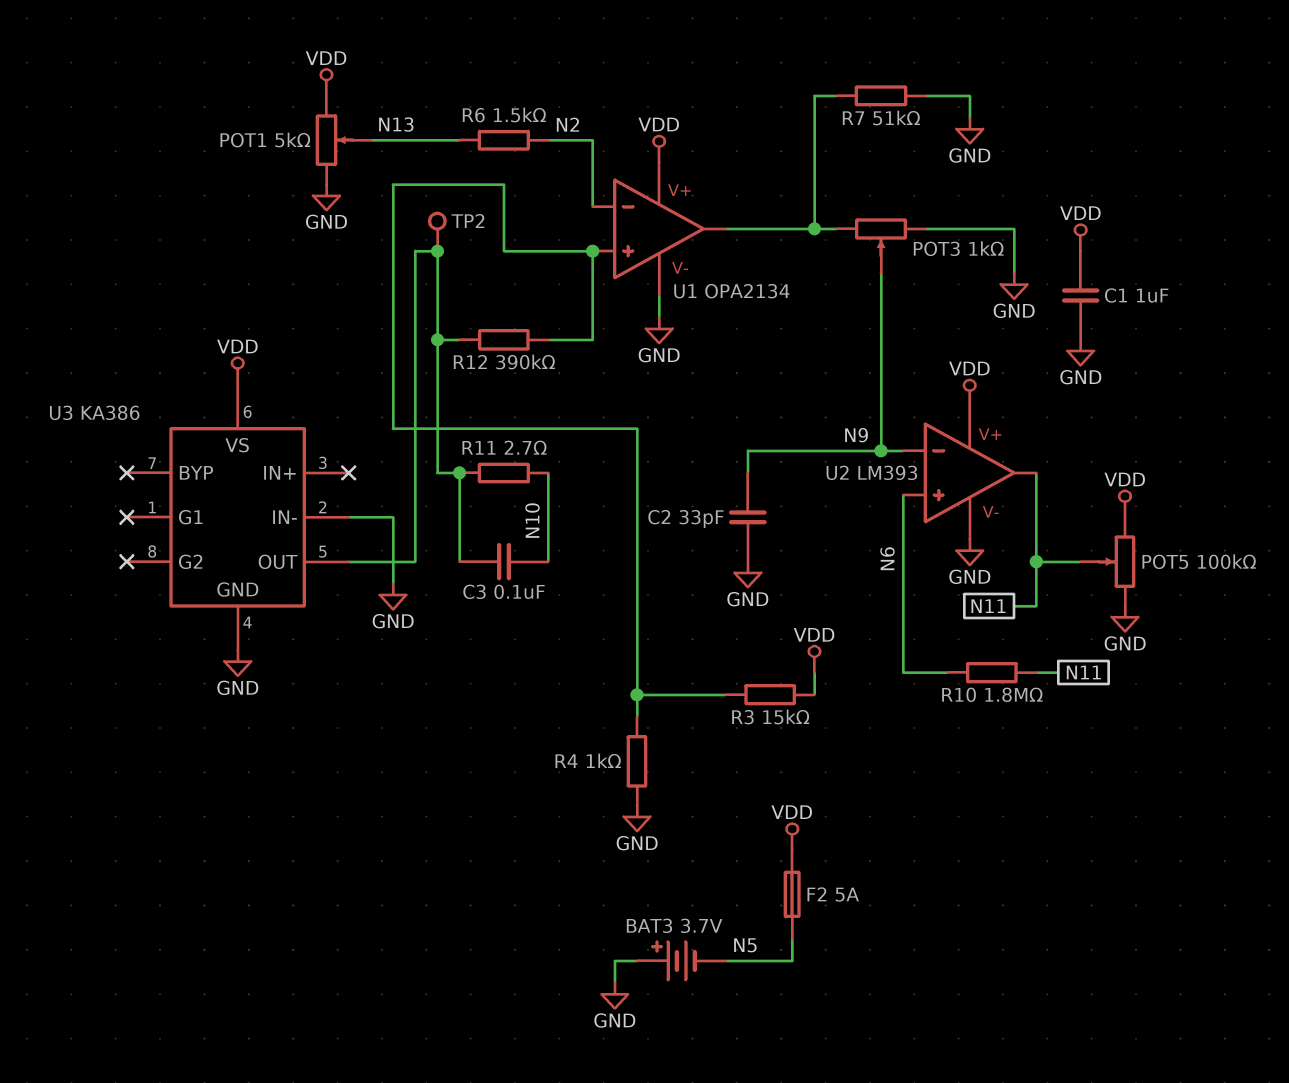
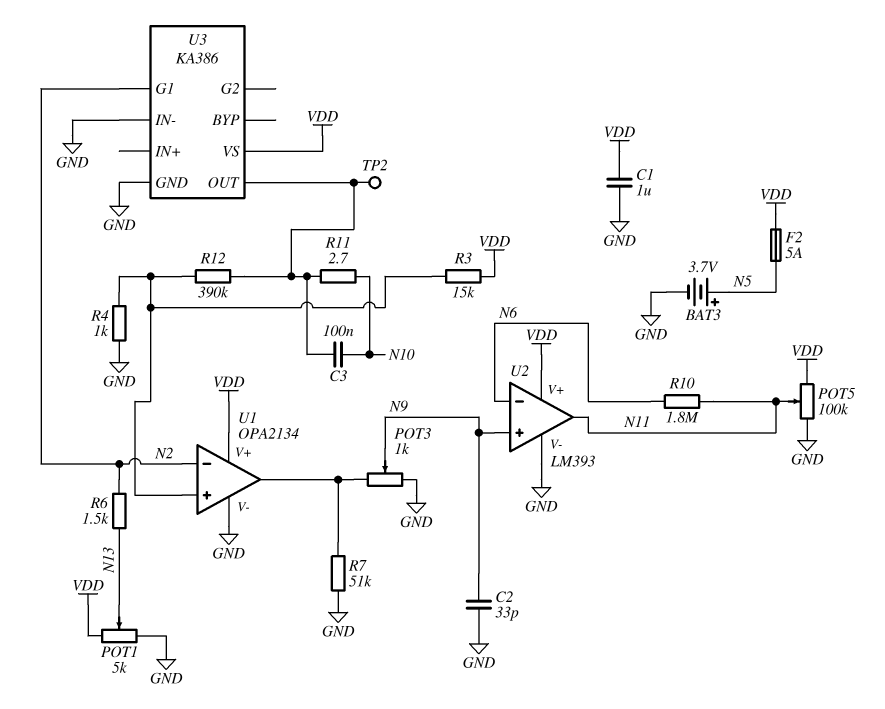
BAT3: 3.7V (plus GND, minus N5) -> 3.7V (plus N5, minus GND)
U2 pin in+: N6 -> N9
U2 pin in-: N9 -> N6
U3 pin G1: none -> N2

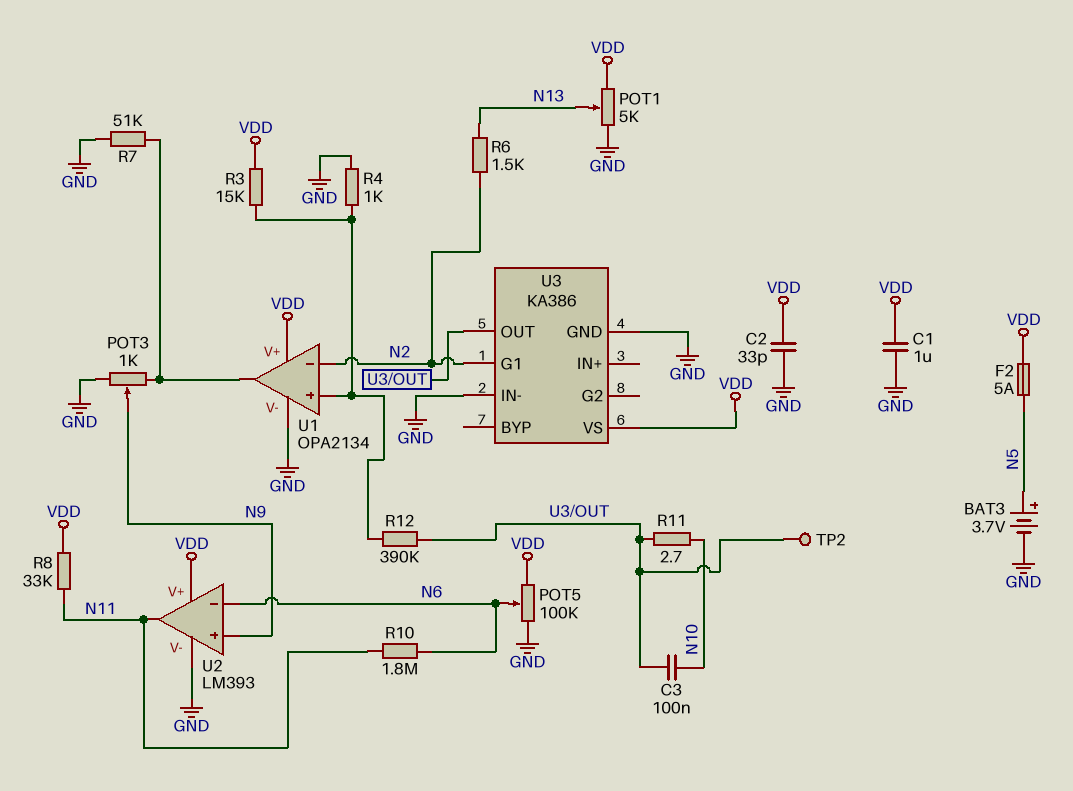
C2: 33pF (GND, N9) -> 33pF (GND, VDD)
POT5: 100k (GND, VDD, wiper N11) -> 100k (GND, VDD, wiper N6)
R8: none -> 33k (N11, VDD)

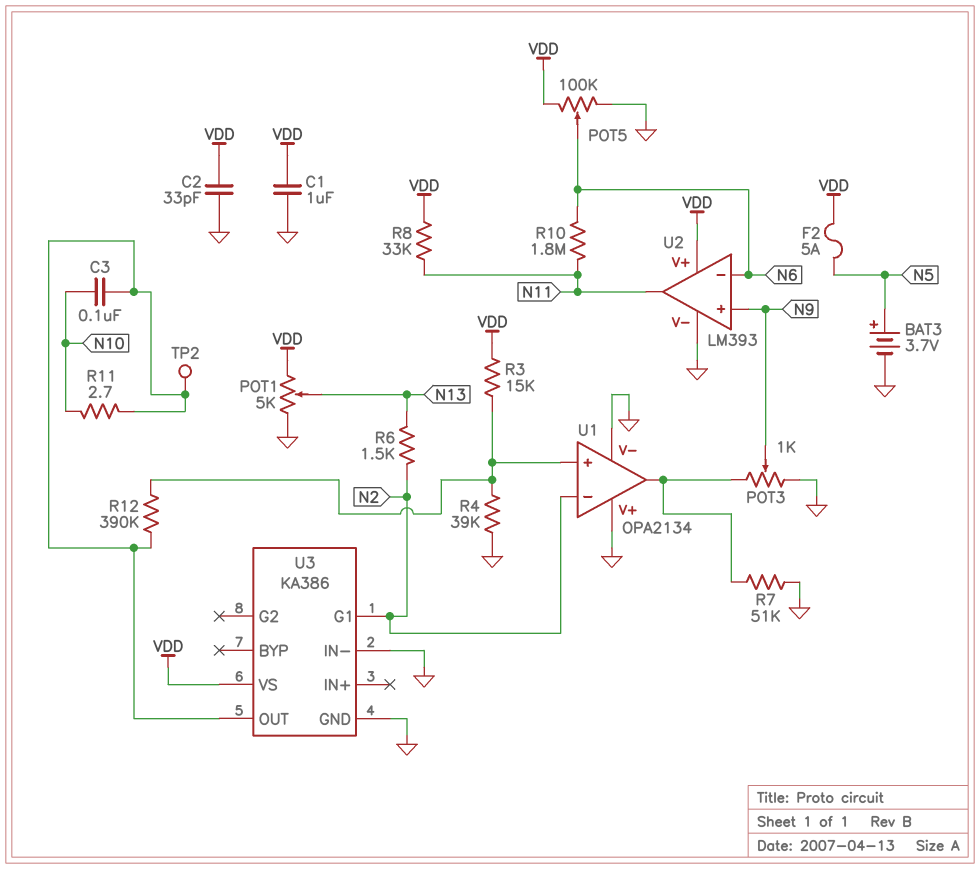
R4: 1k (GND, U1/in+) -> 39k (GND, U1/in+)
U1 pin V+: VDD -> GND

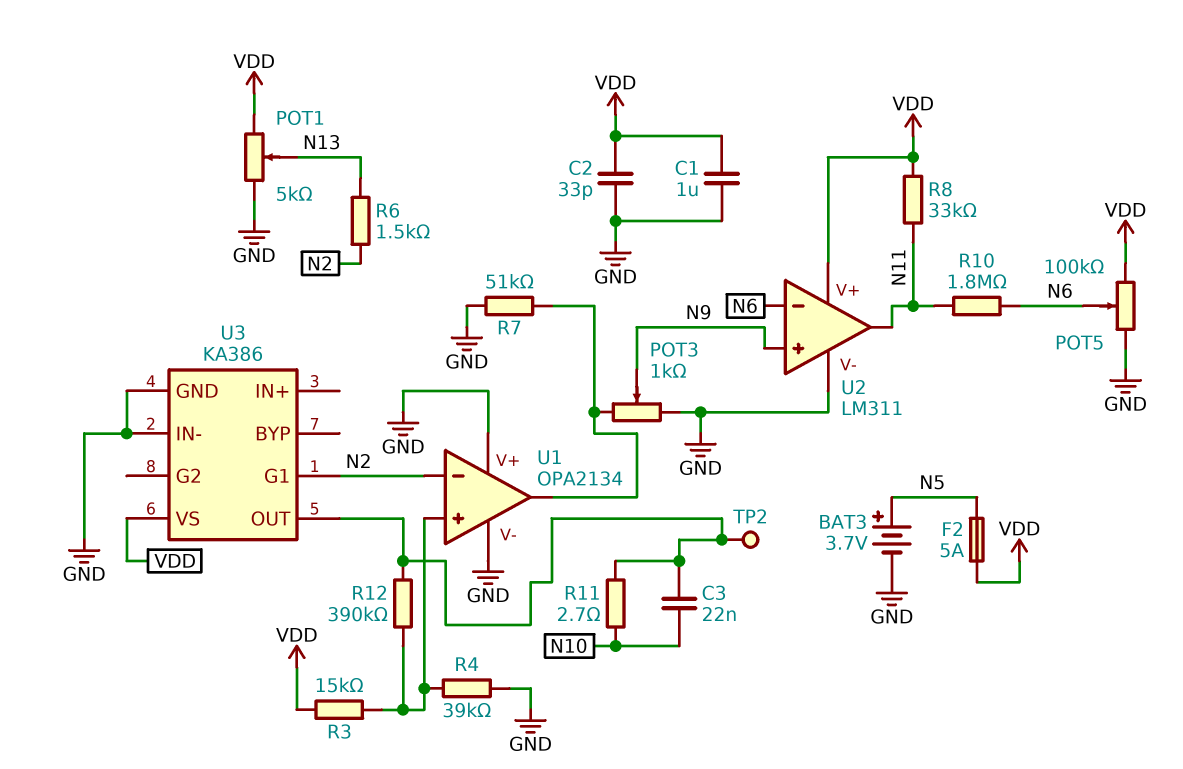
C3: 100nF (N10, U3/OUT) -> 22nF (N10, U3/OUT)
U2: LM393 -> LM311

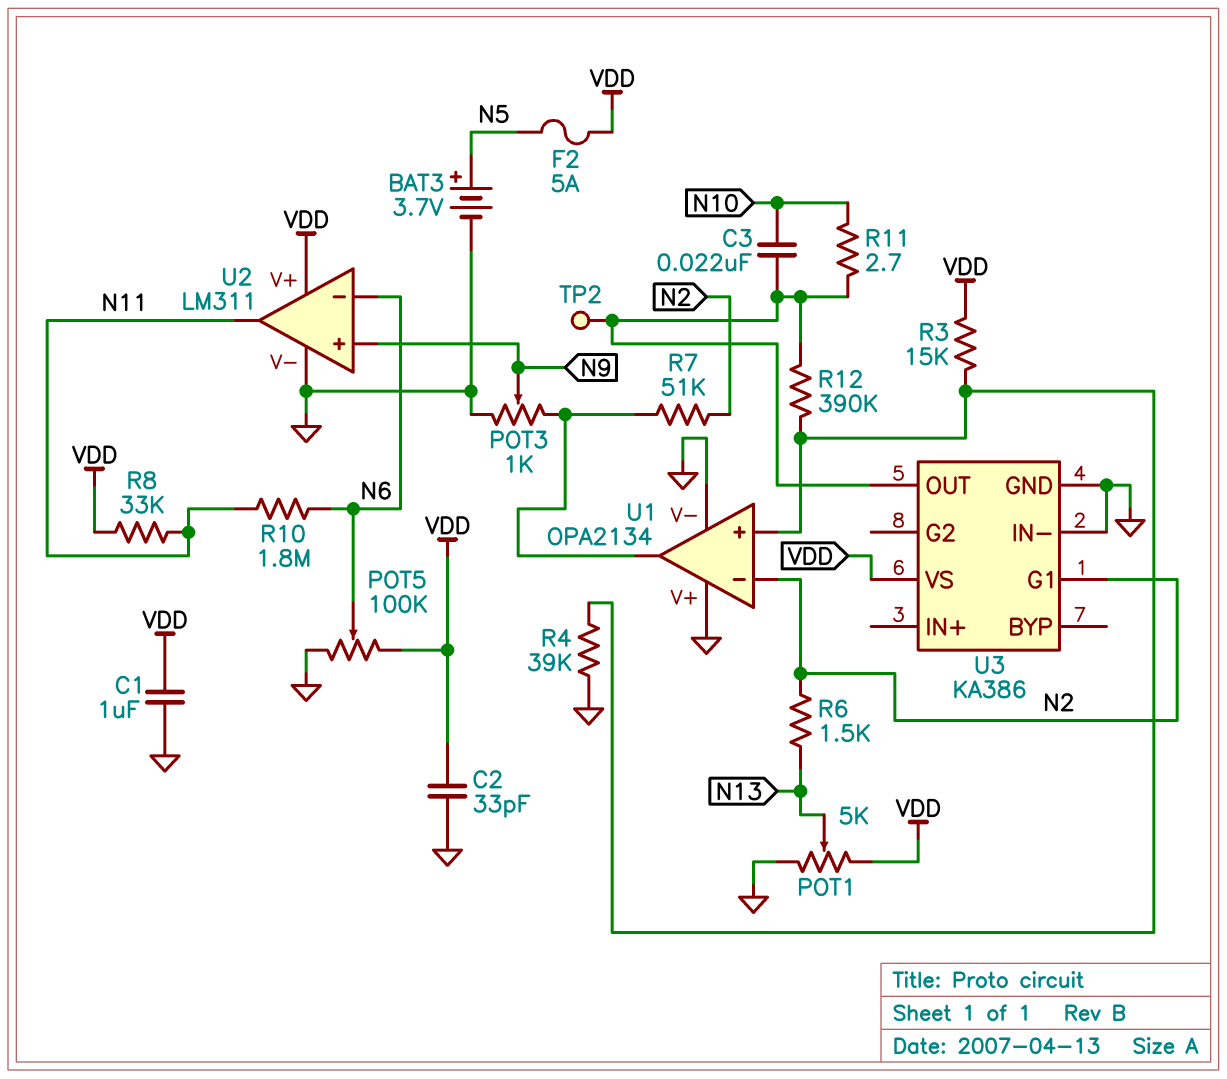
R7: 51k (GND, U1/out) -> 51k (N2, U1/out)

